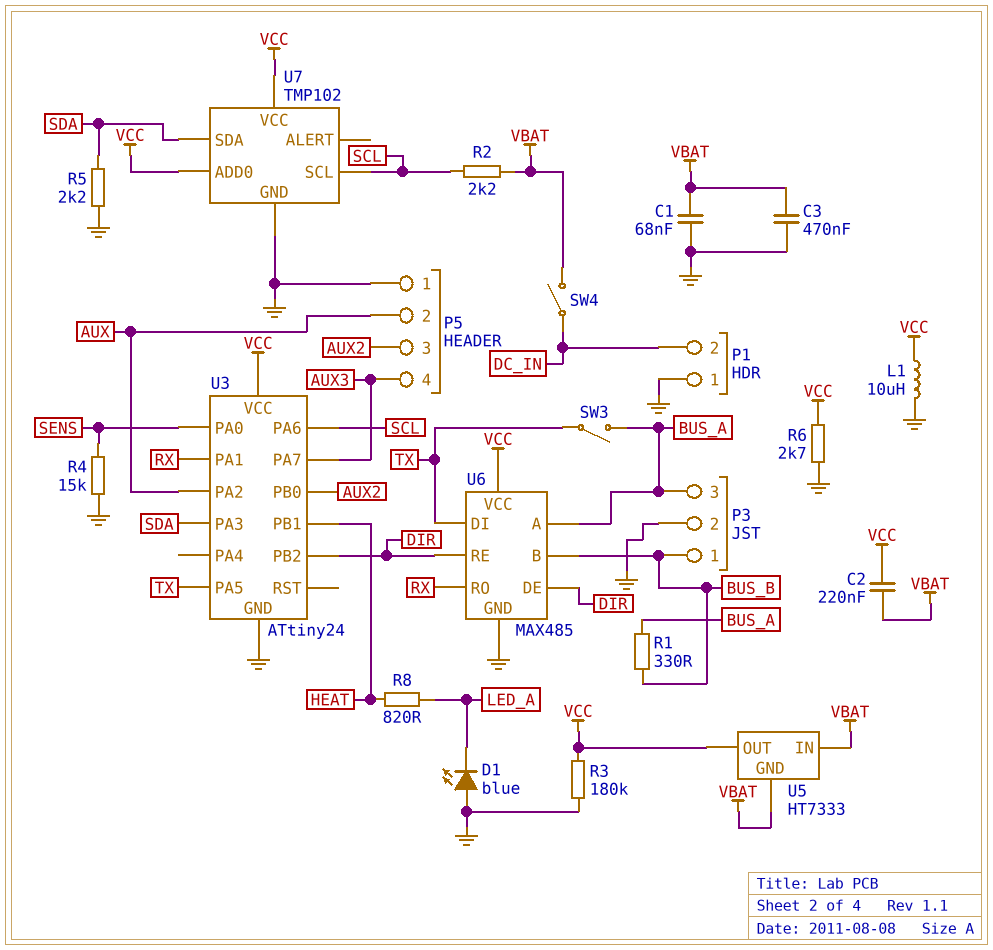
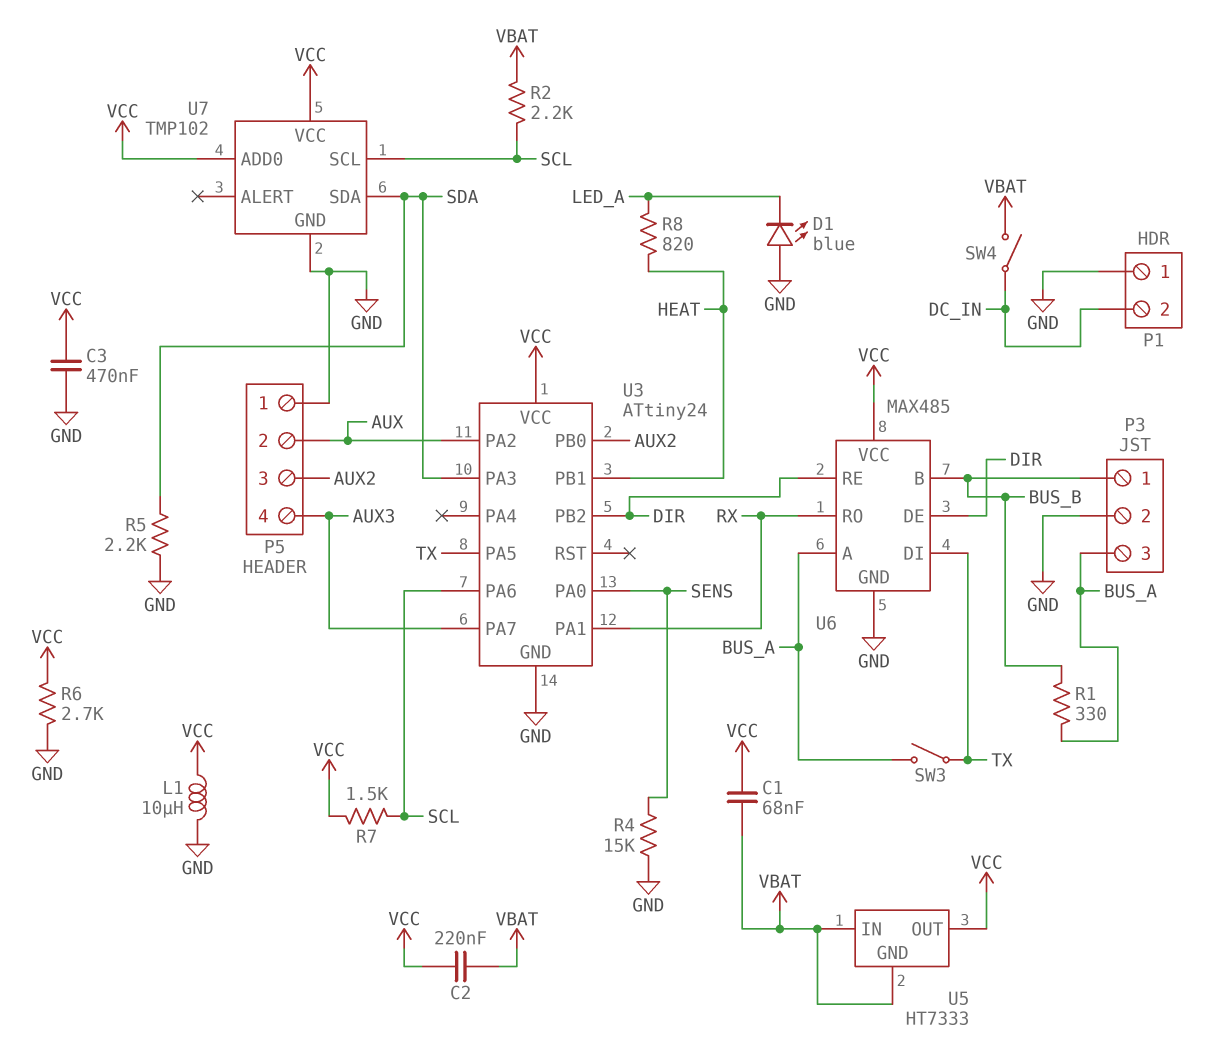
C1: 68nF (GND, VBAT) -> 68nF (VBAT, VCC)
C3: 470nF (GND, VBAT) -> 470nF (GND, VCC)
R3: 180k (GND, VCC) -> none
R7: none -> 1.5k (SCL, VCC)

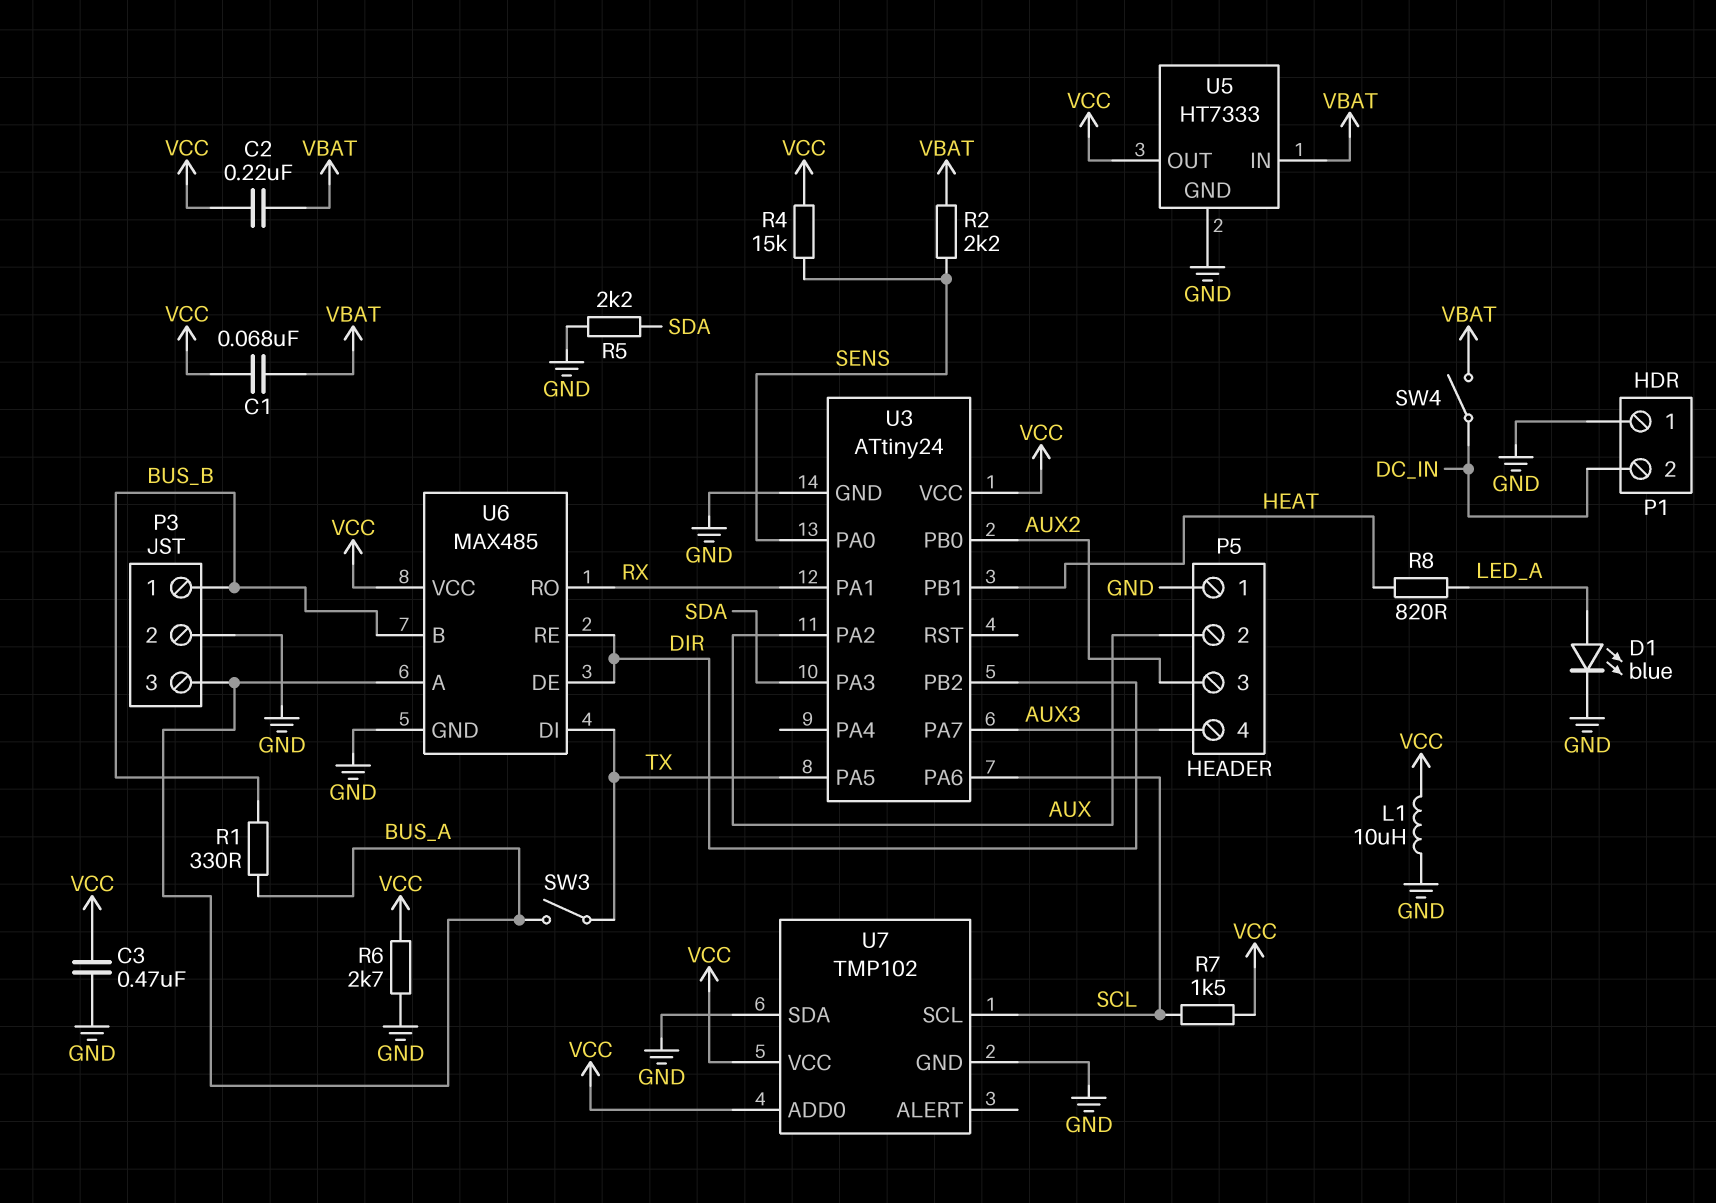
D1: LED blue (A GND, K LED_A) -> LED blue (A LED_A, K GND)
R2: 2.2k (SCL, VBAT) -> 2.2k (SENS, VBAT)
R4: 15k (GND, SENS) -> 15k (SENS, VCC)
U5 pin GND: VBAT -> GND
U7 pin SDA: SDA -> GND

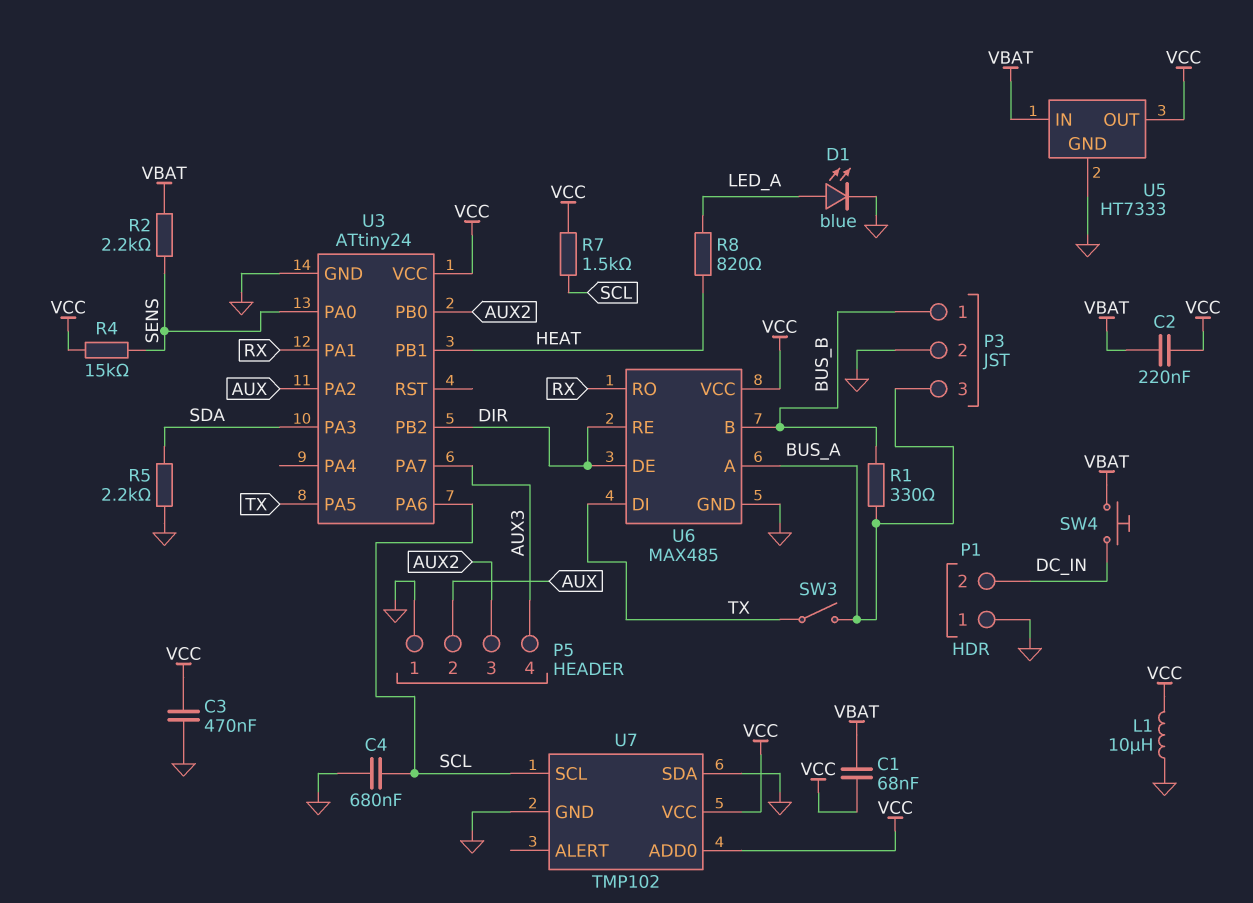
C4: none -> 680nF (GND, SCL)
R6: 2.7k (GND, VCC) -> none
SW4: switch (DC_IN, VBAT) -> button (DC_IN, VBAT)

